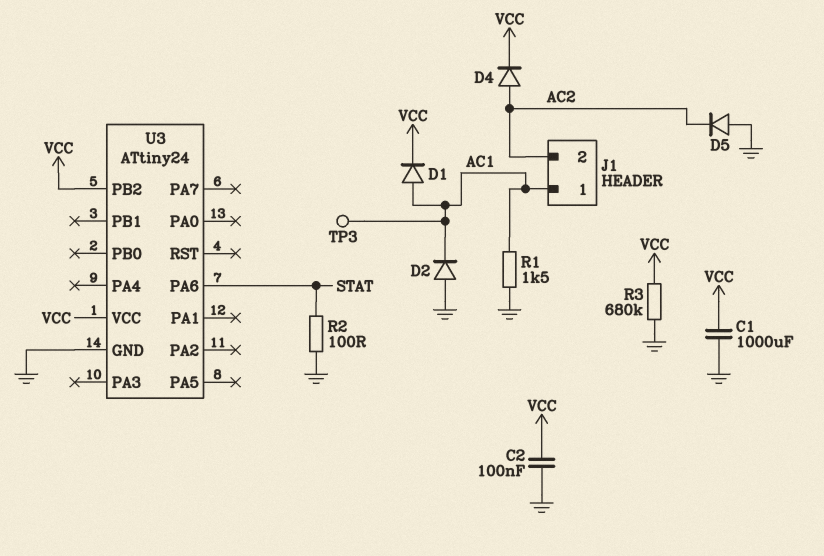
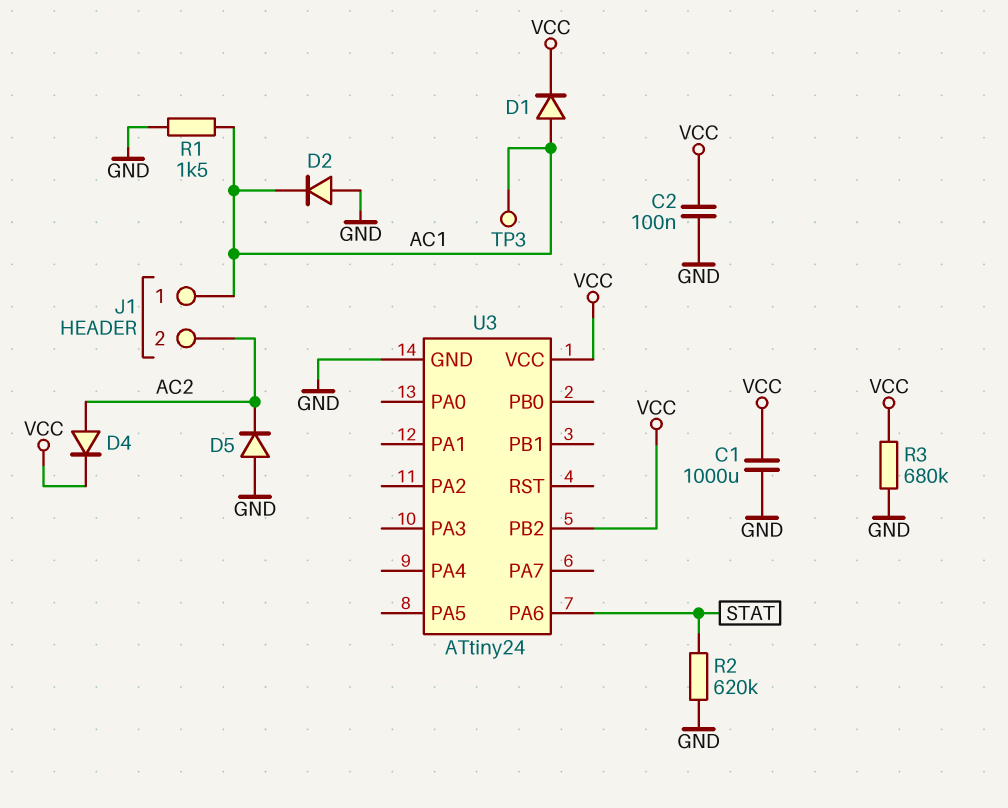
R2: 100 (GND, STAT) -> 620k (GND, STAT)

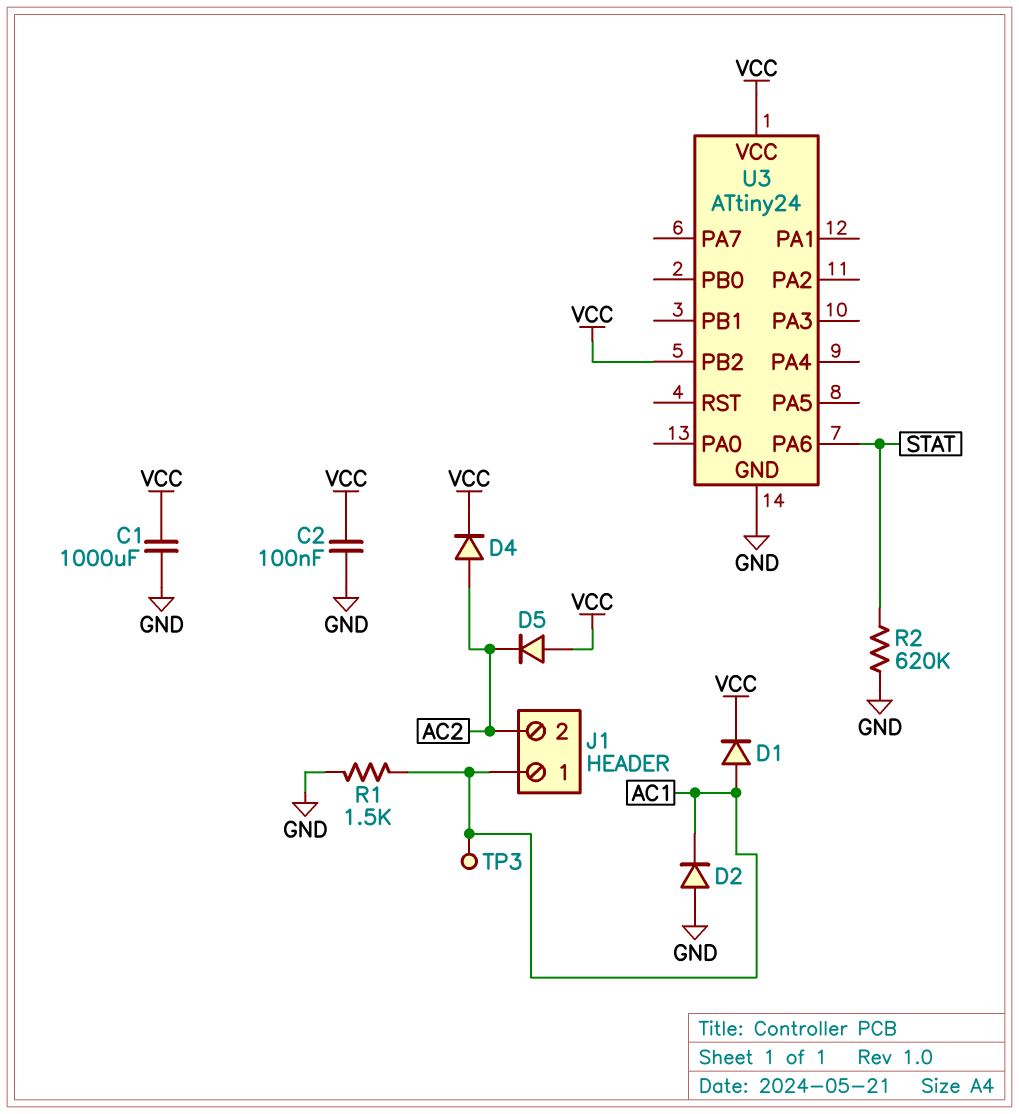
D5: diode (A GND, K AC2) -> diode (A VCC, K AC2)
R3: 680k (GND, VCC) -> none

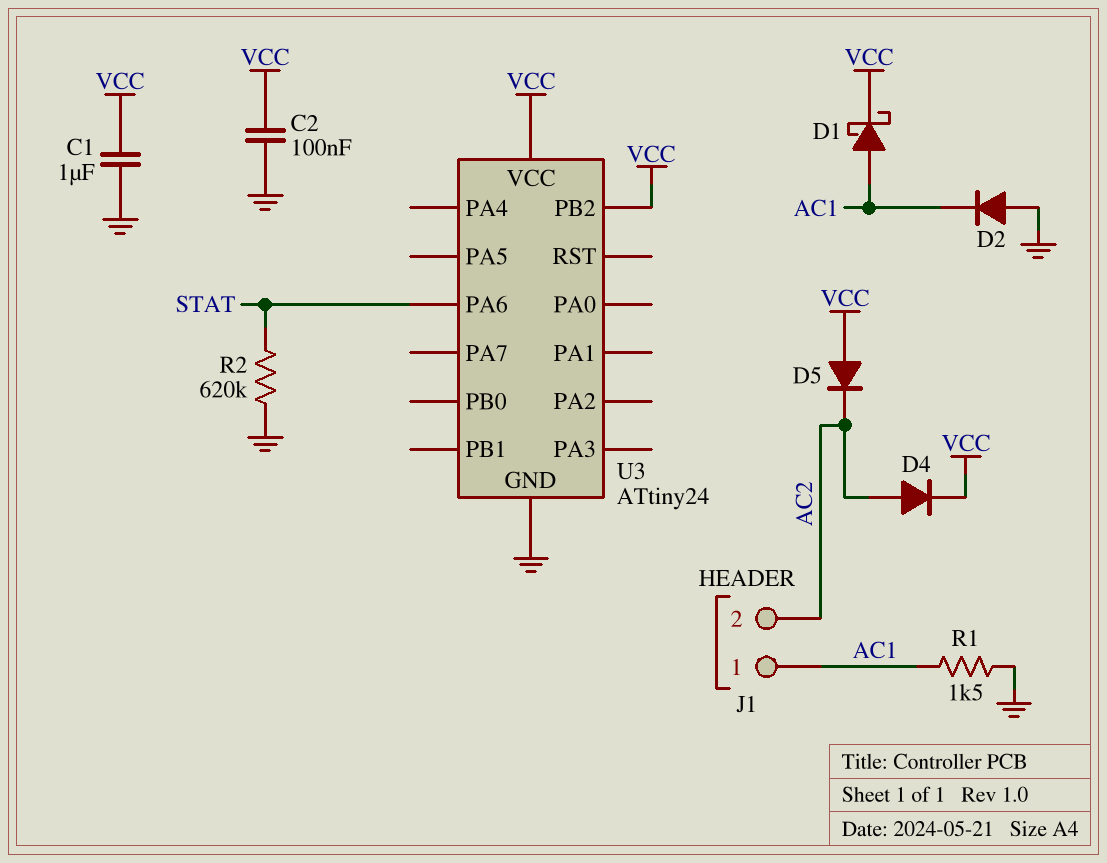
C1: 1000uF (GND, VCC) -> 1uF (GND, VCC)
D1: diode (A AC1, K VCC) -> schottky (A AC1, K VCC)
TP3: test point (AC1) -> none

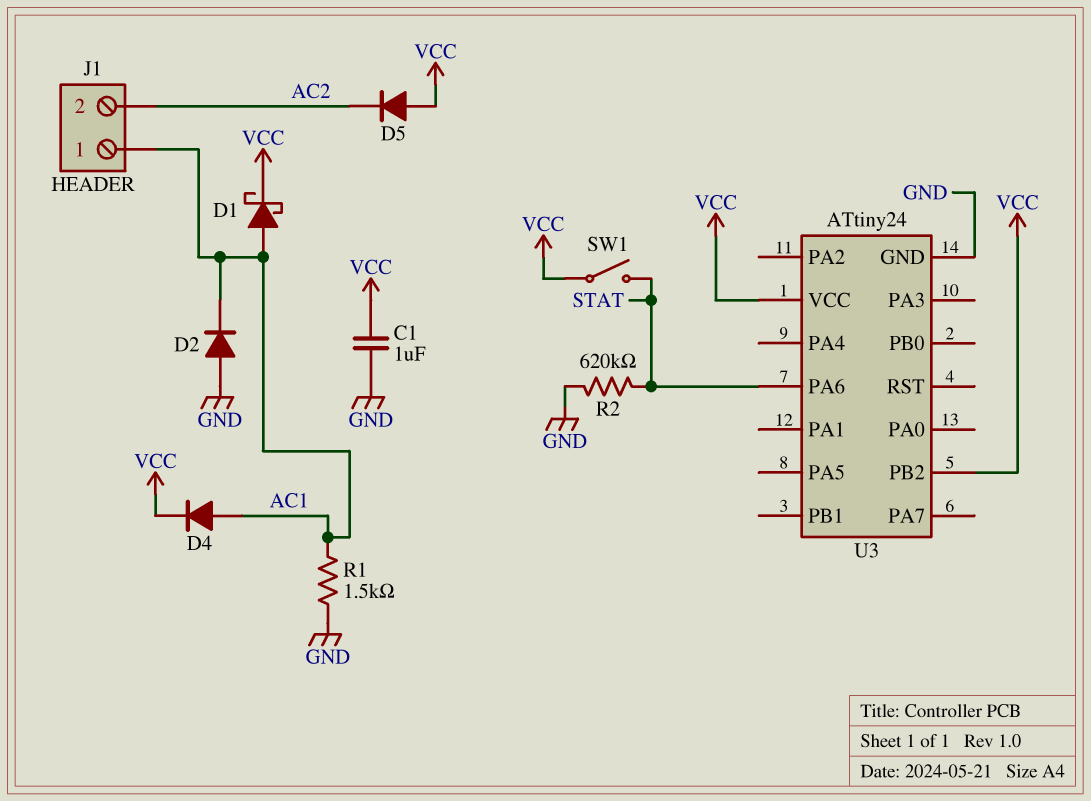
C2: 100nF (GND, VCC) -> none
D4: diode (A AC2, K VCC) -> diode (A AC1, K VCC)
SW1: none -> switch (STAT, VCC)

